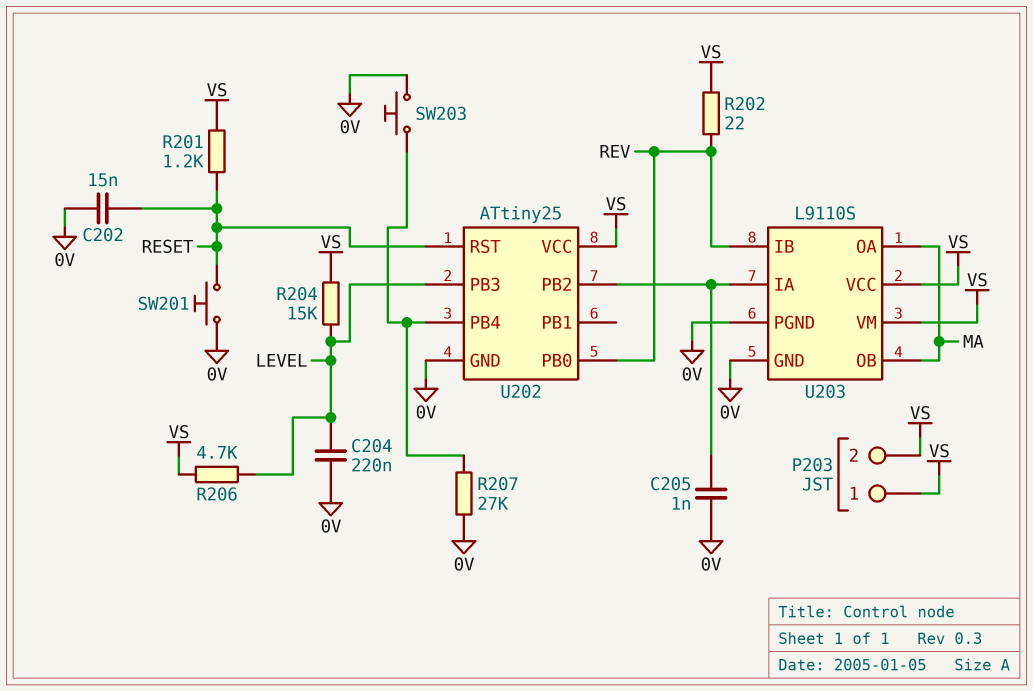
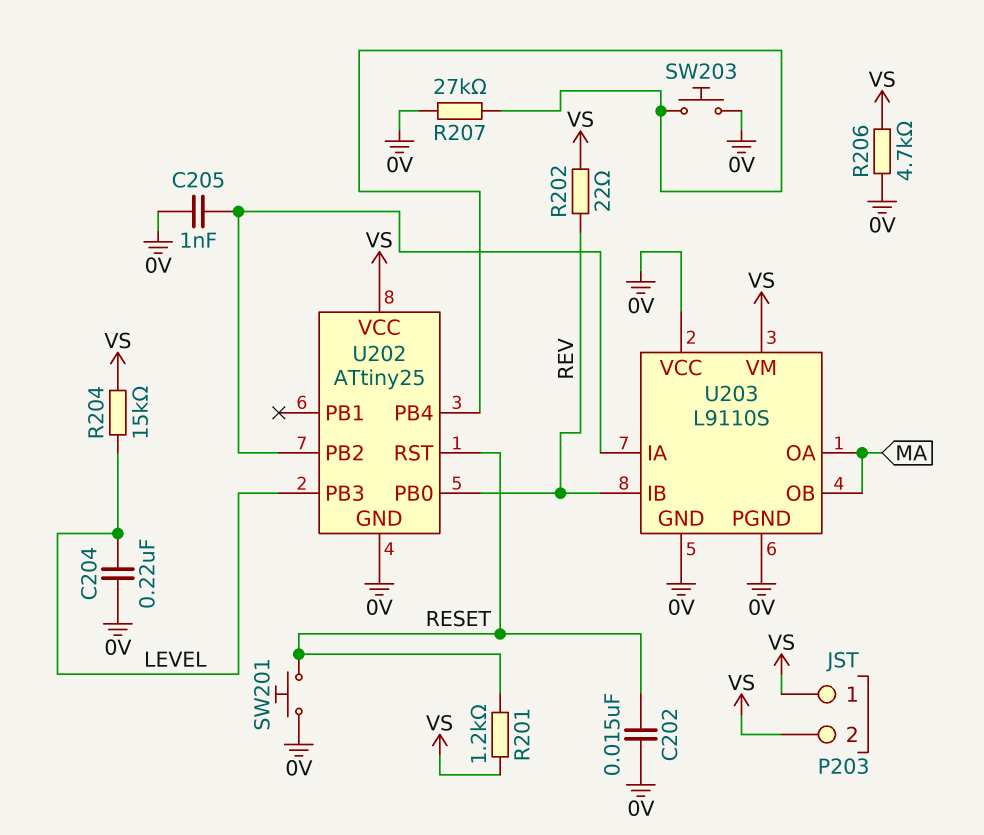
R206: 4.7k (LEVEL, VS) -> 4.7k (0V, VS)
U203 pin VCC: VS -> 0V

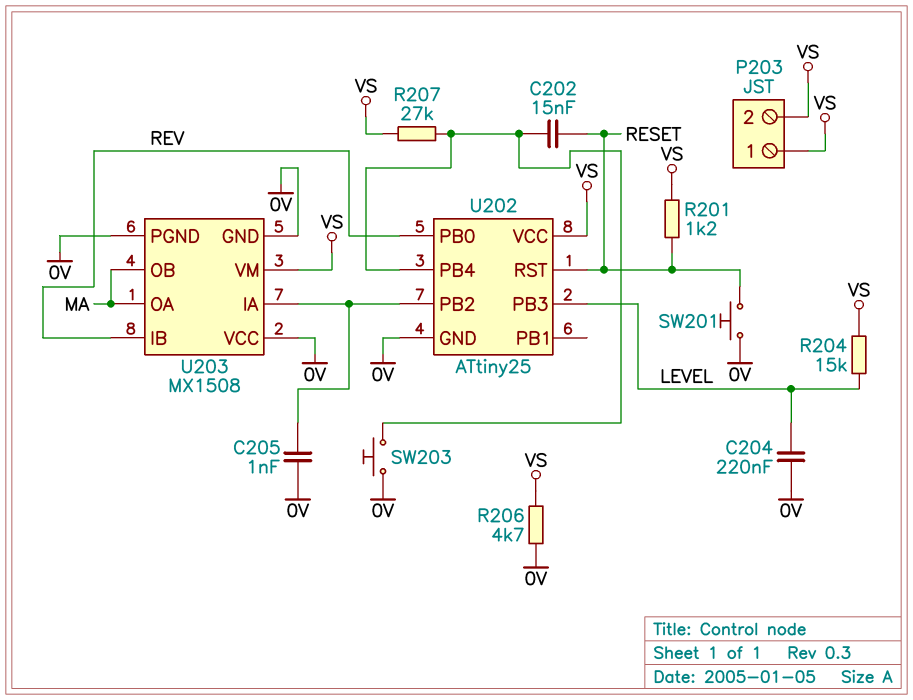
C202: 15nF (0V, RESET) -> 15nF (RESET, U202/PB4)
R202: 22 (REV, VS) -> none
R207: 27k (0V, U202/PB4) -> 27k (U202/PB4, VS)
U203: L9110S -> MX1508

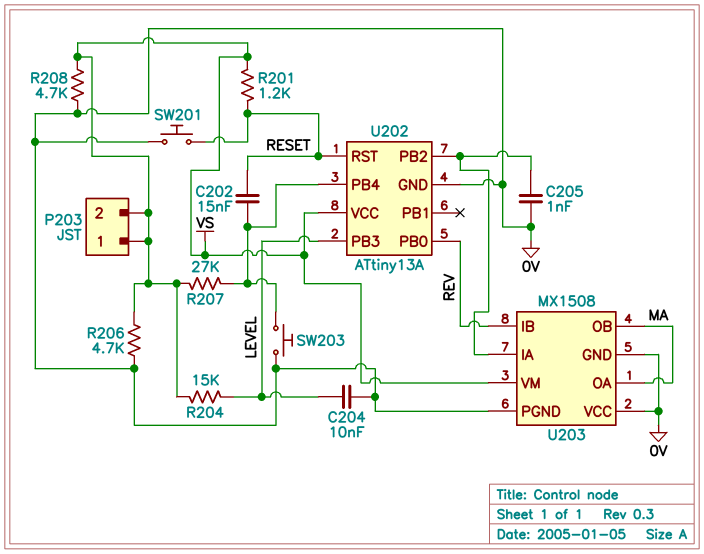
C204: 220nF (0V, LEVEL) -> 10nF (0V, LEVEL)
R208: none -> 4.7k (0V, VS)
U202: ATtiny25 -> ATtiny13A

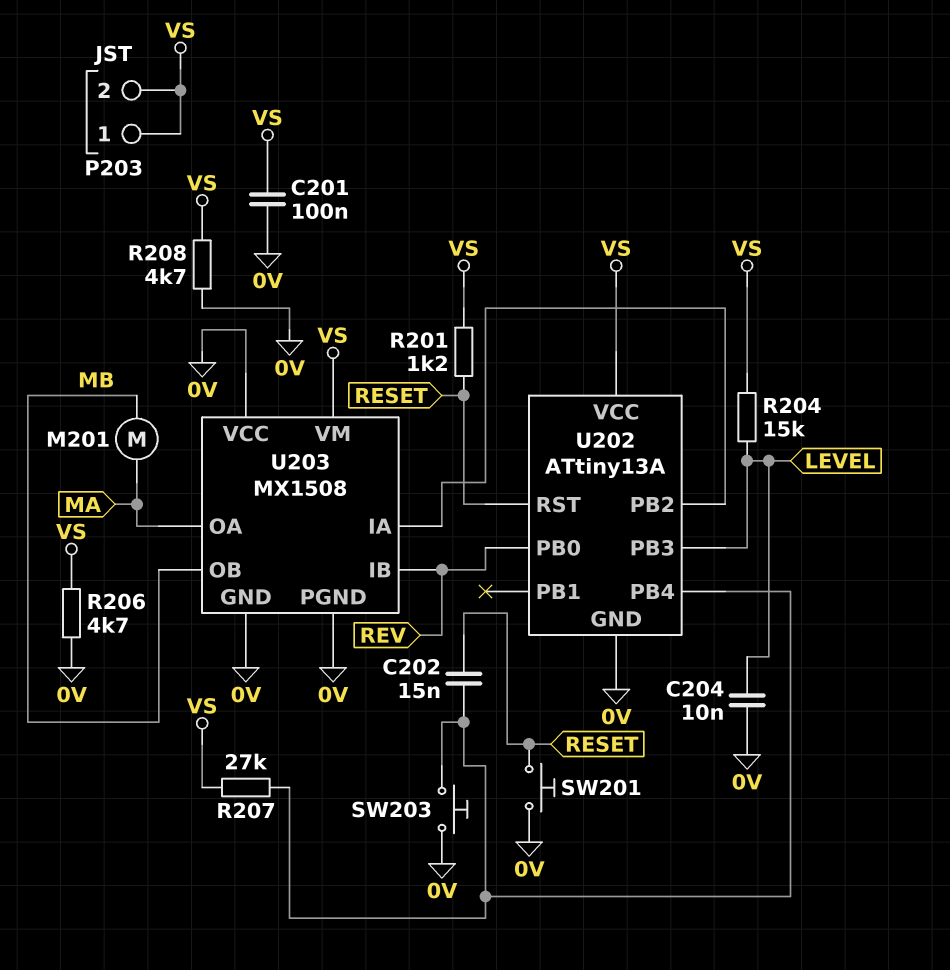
C201: none -> 100nF (0V, VS)
C205: 1nF (0V, U202/PB2) -> none
M201: none -> motor (MA, MB)
U203 pin OB: MA -> MB

